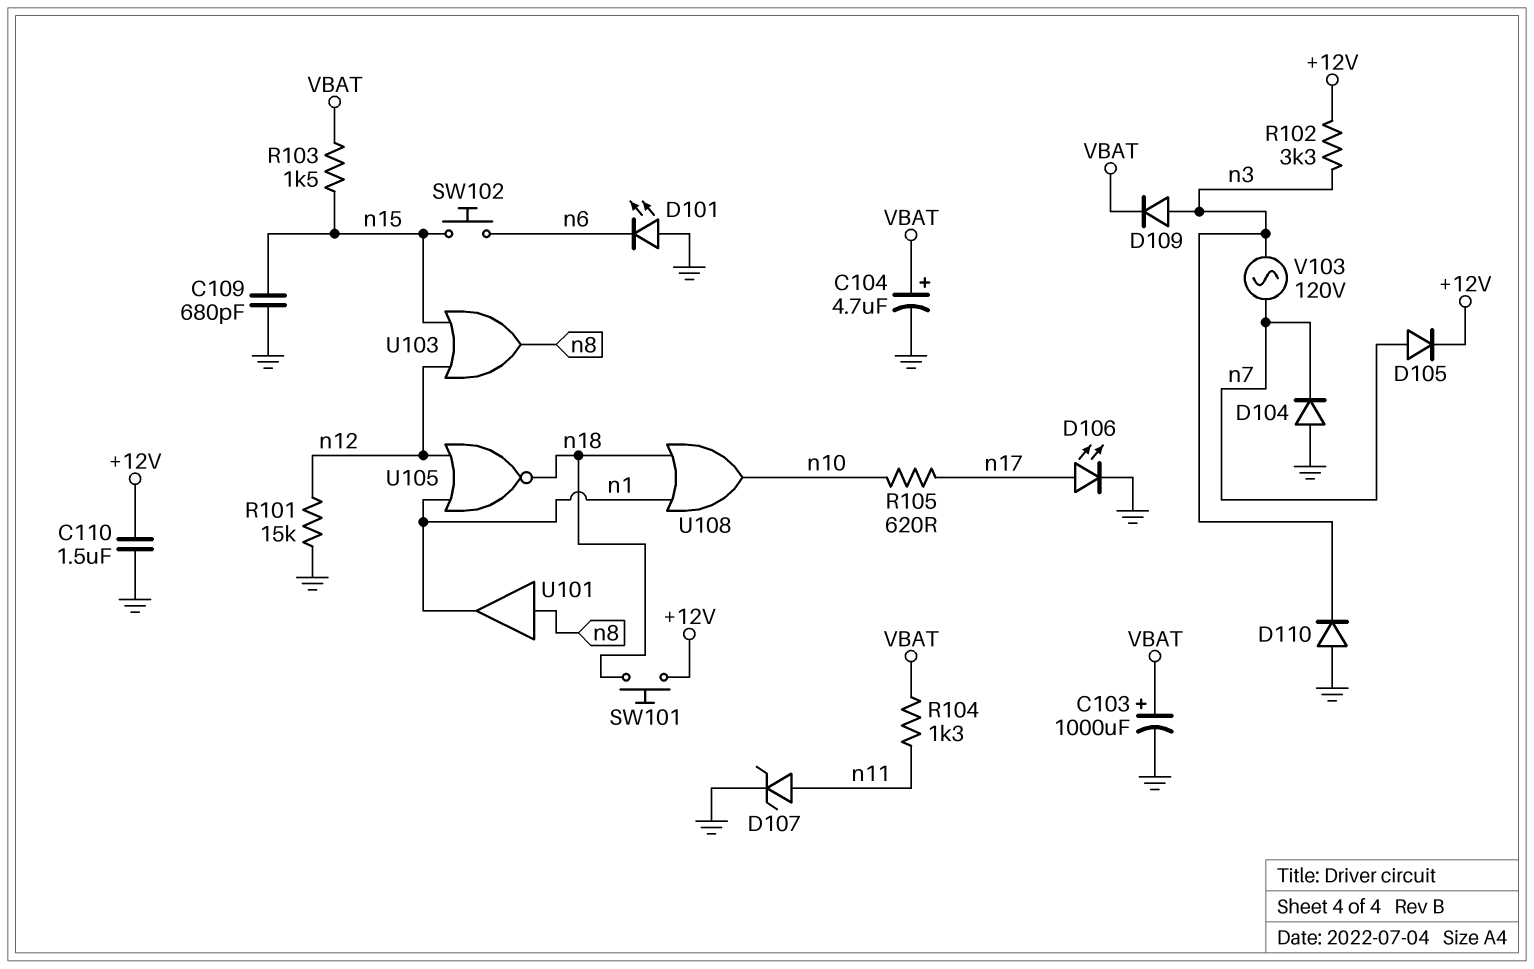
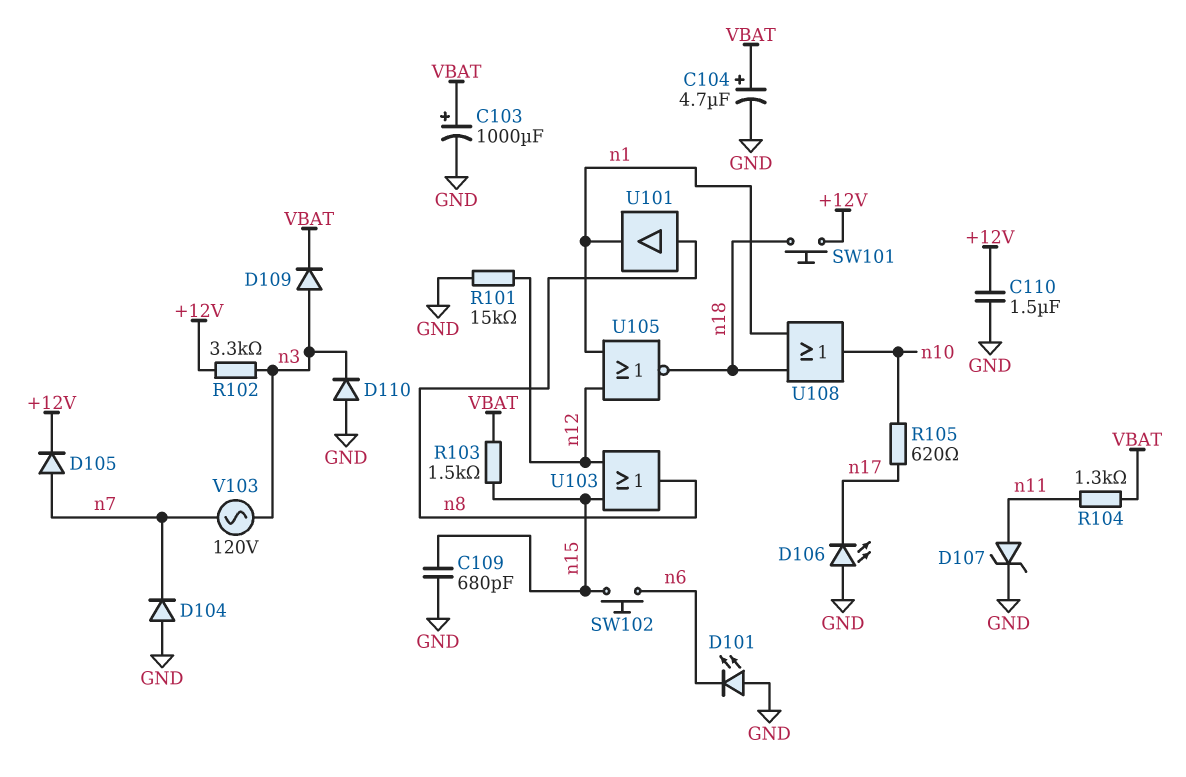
D106: LED (A n17, K GND) -> LED (A GND, K n17)

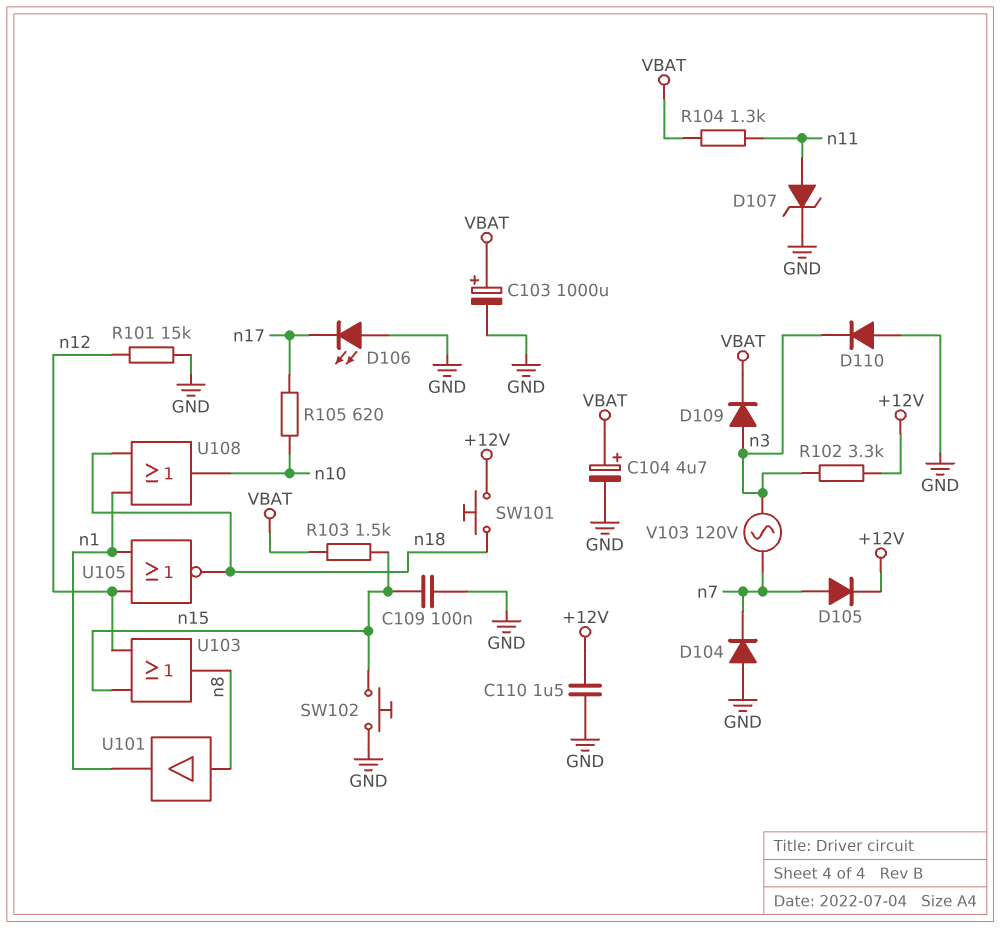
C109: 680pF (GND, n15) -> 100nF (GND, n15)
D101: LED (A GND, K n6) -> none
SW102: button (n6, n15) -> button (GND, n15)

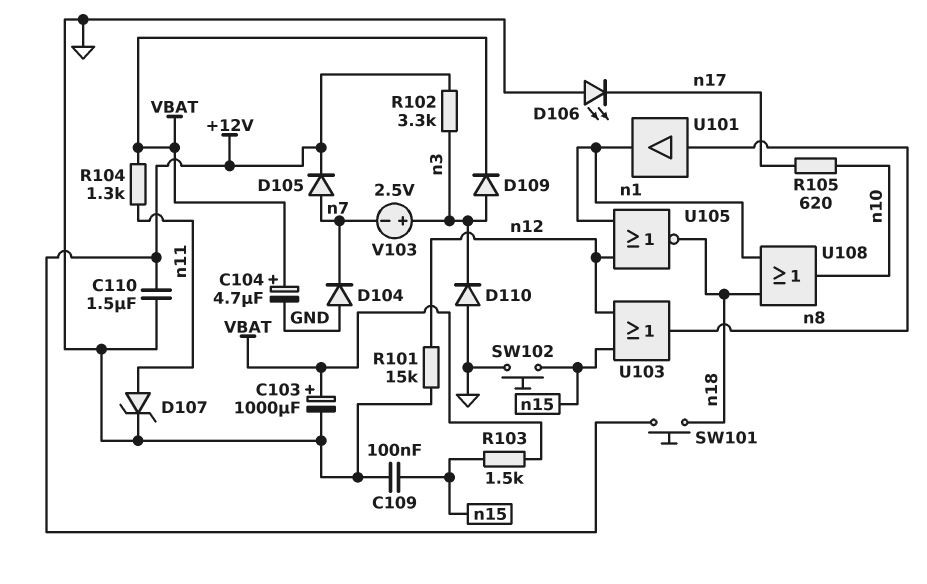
V103: AC 120V (n3, n7) -> 2.5V (plus n3, minus n7)

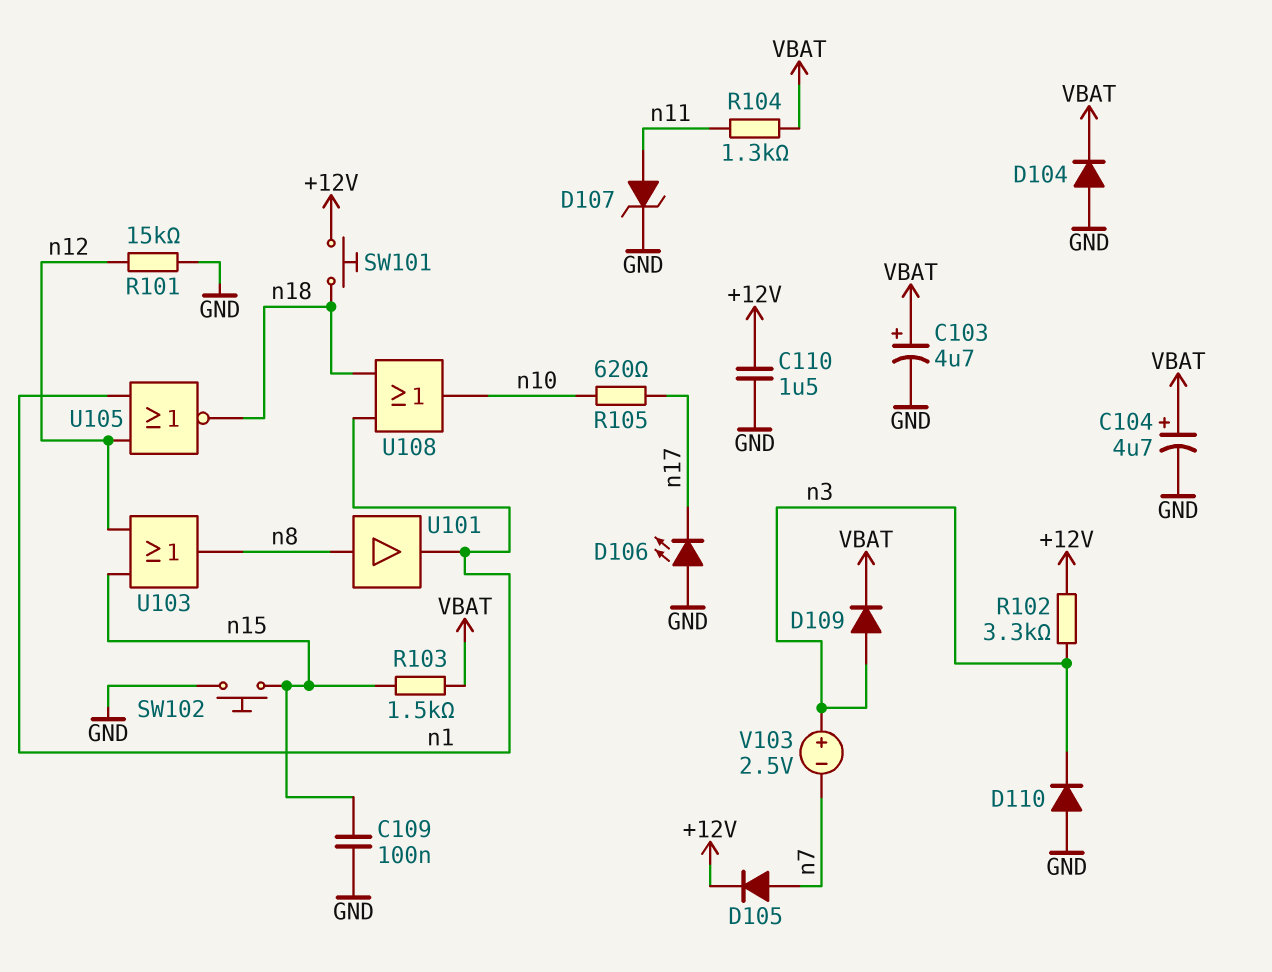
C103: 1000uF (plus VBAT, minus GND) -> 4.7uF (plus VBAT, minus GND)
D104: diode (A GND, K n7) -> diode (A GND, K VBAT)

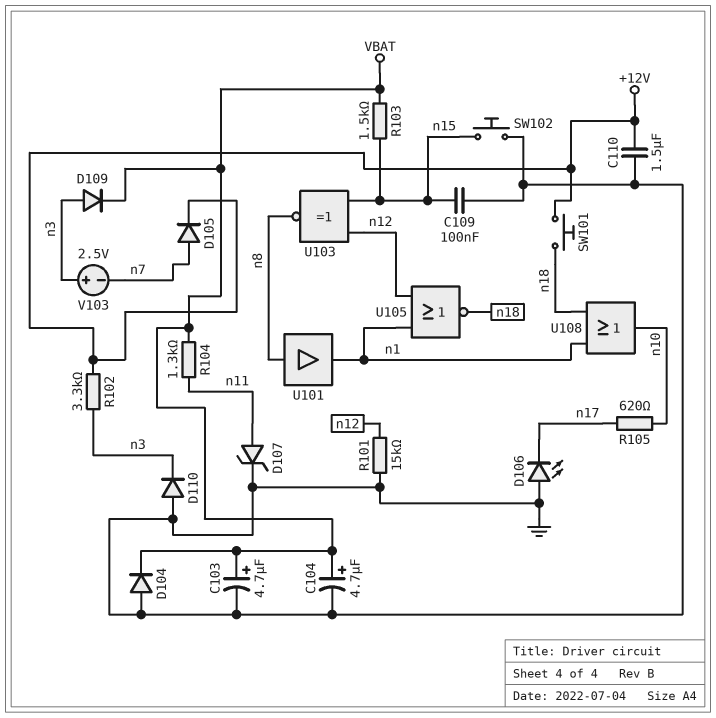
U103: OR (in n12, in n15, out n8) -> XNOR (in n12, in n15, out n8)

